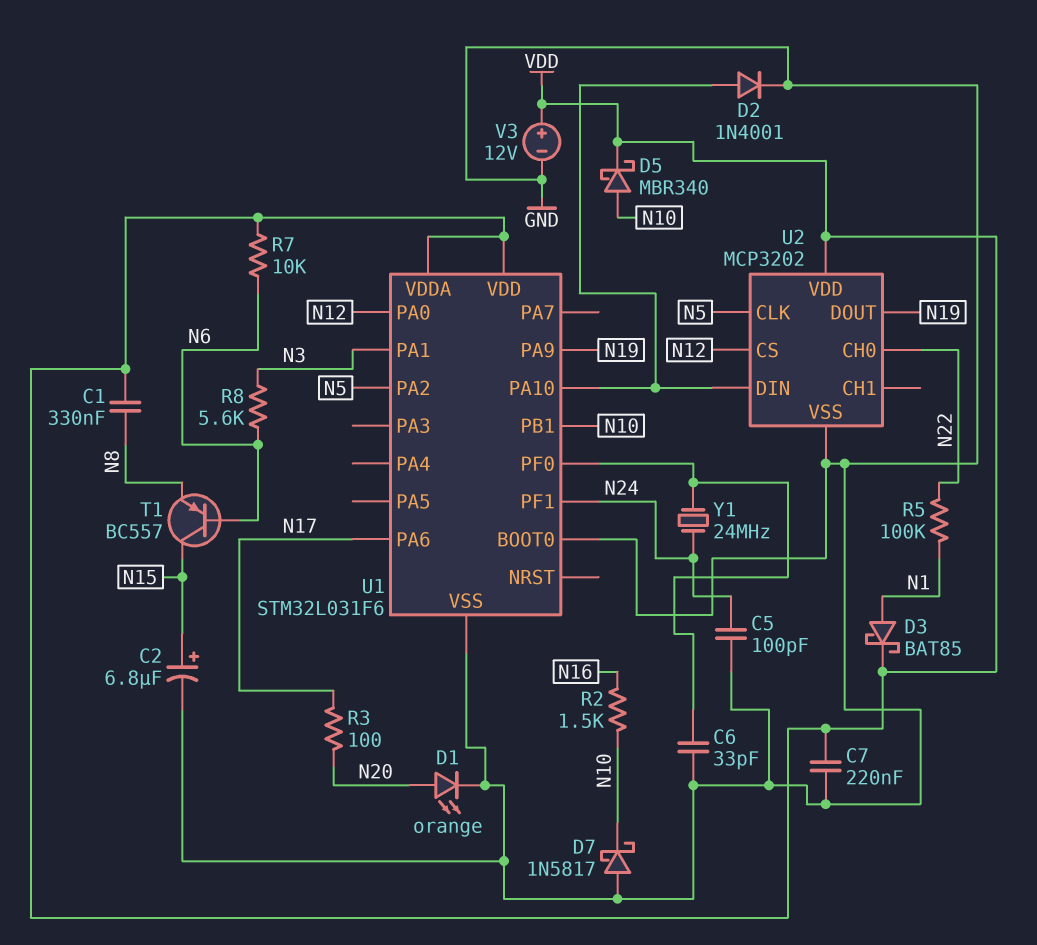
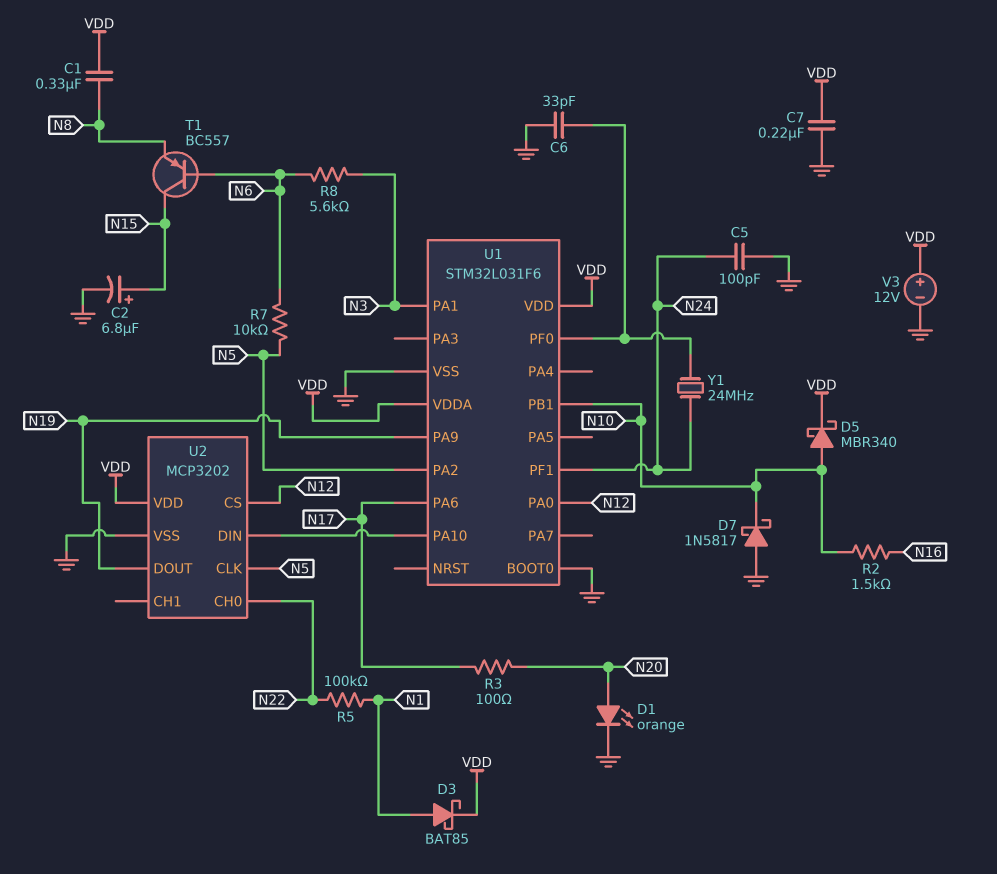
D2: diode 1N4001 (A U1/PA10, K GND) -> none
R7: 10k (N6, VDD) -> 10k (N5, N6)

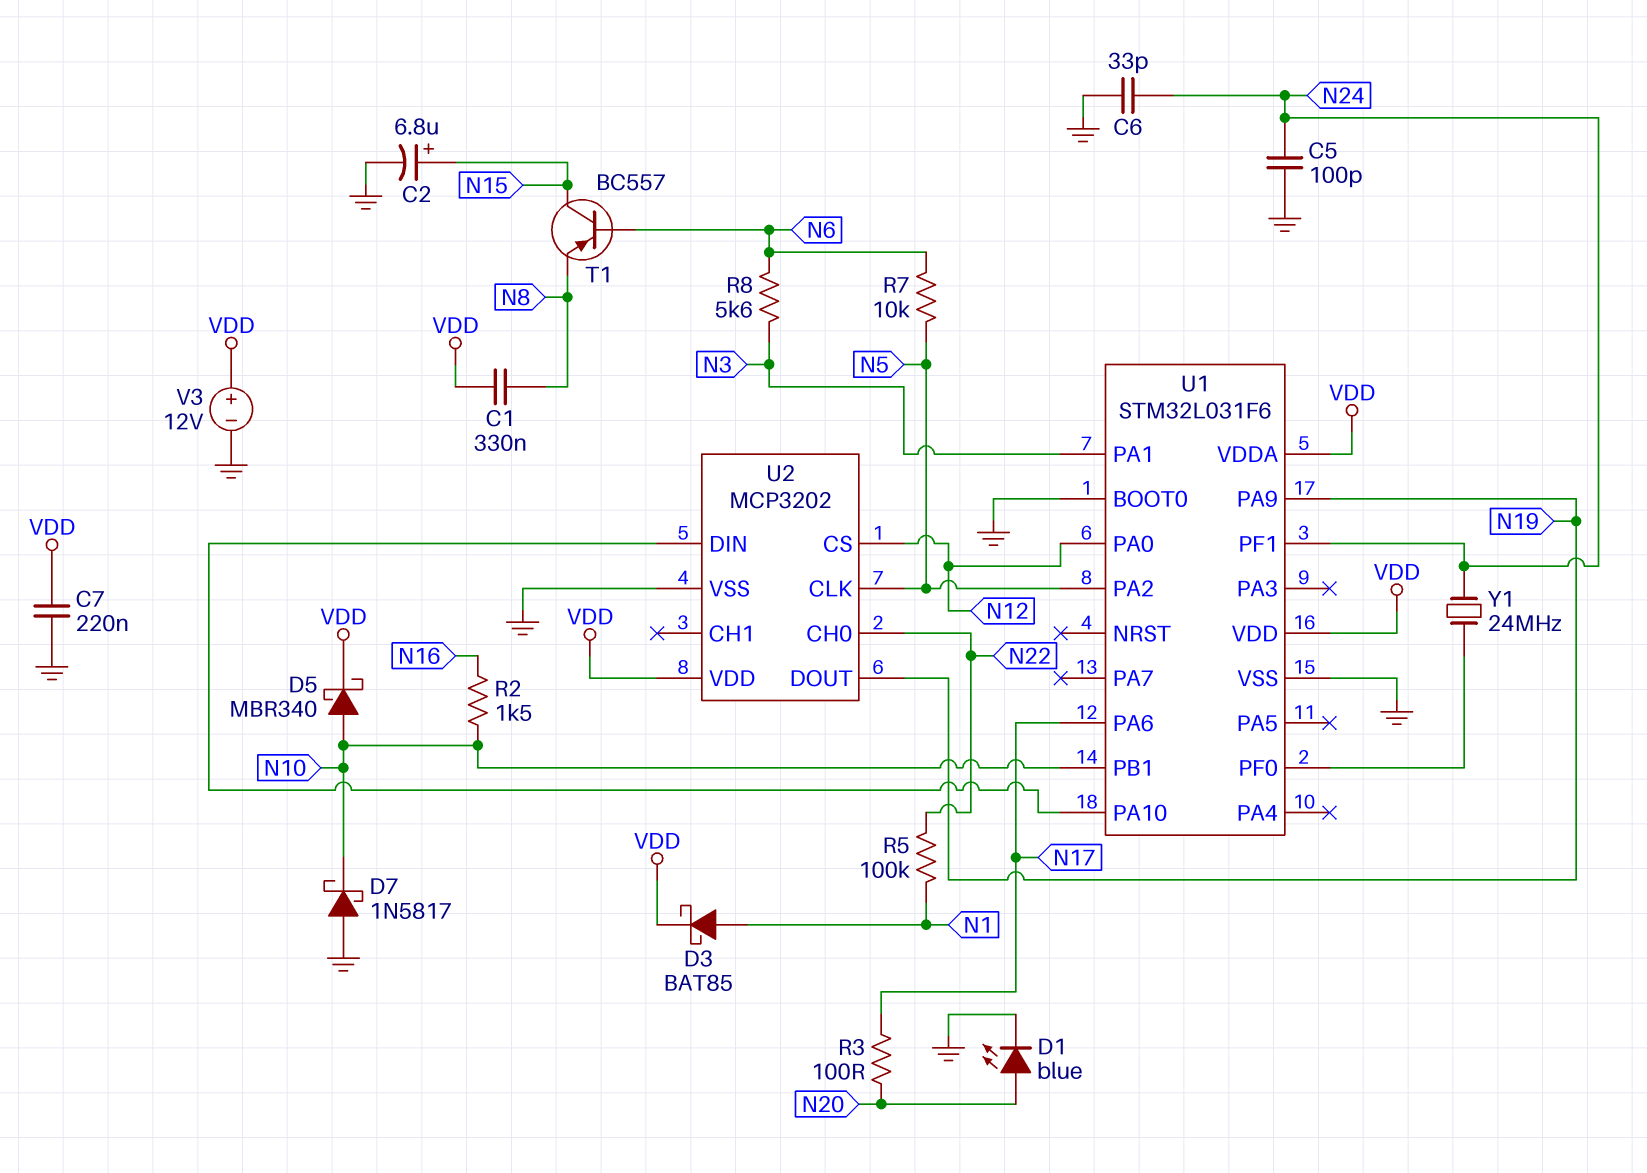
C6: 33pF (GND, U1/PF0) -> 33pF (GND, N24)
D1: LED orange (A N20, K GND) -> LED blue (A N20, K GND)

